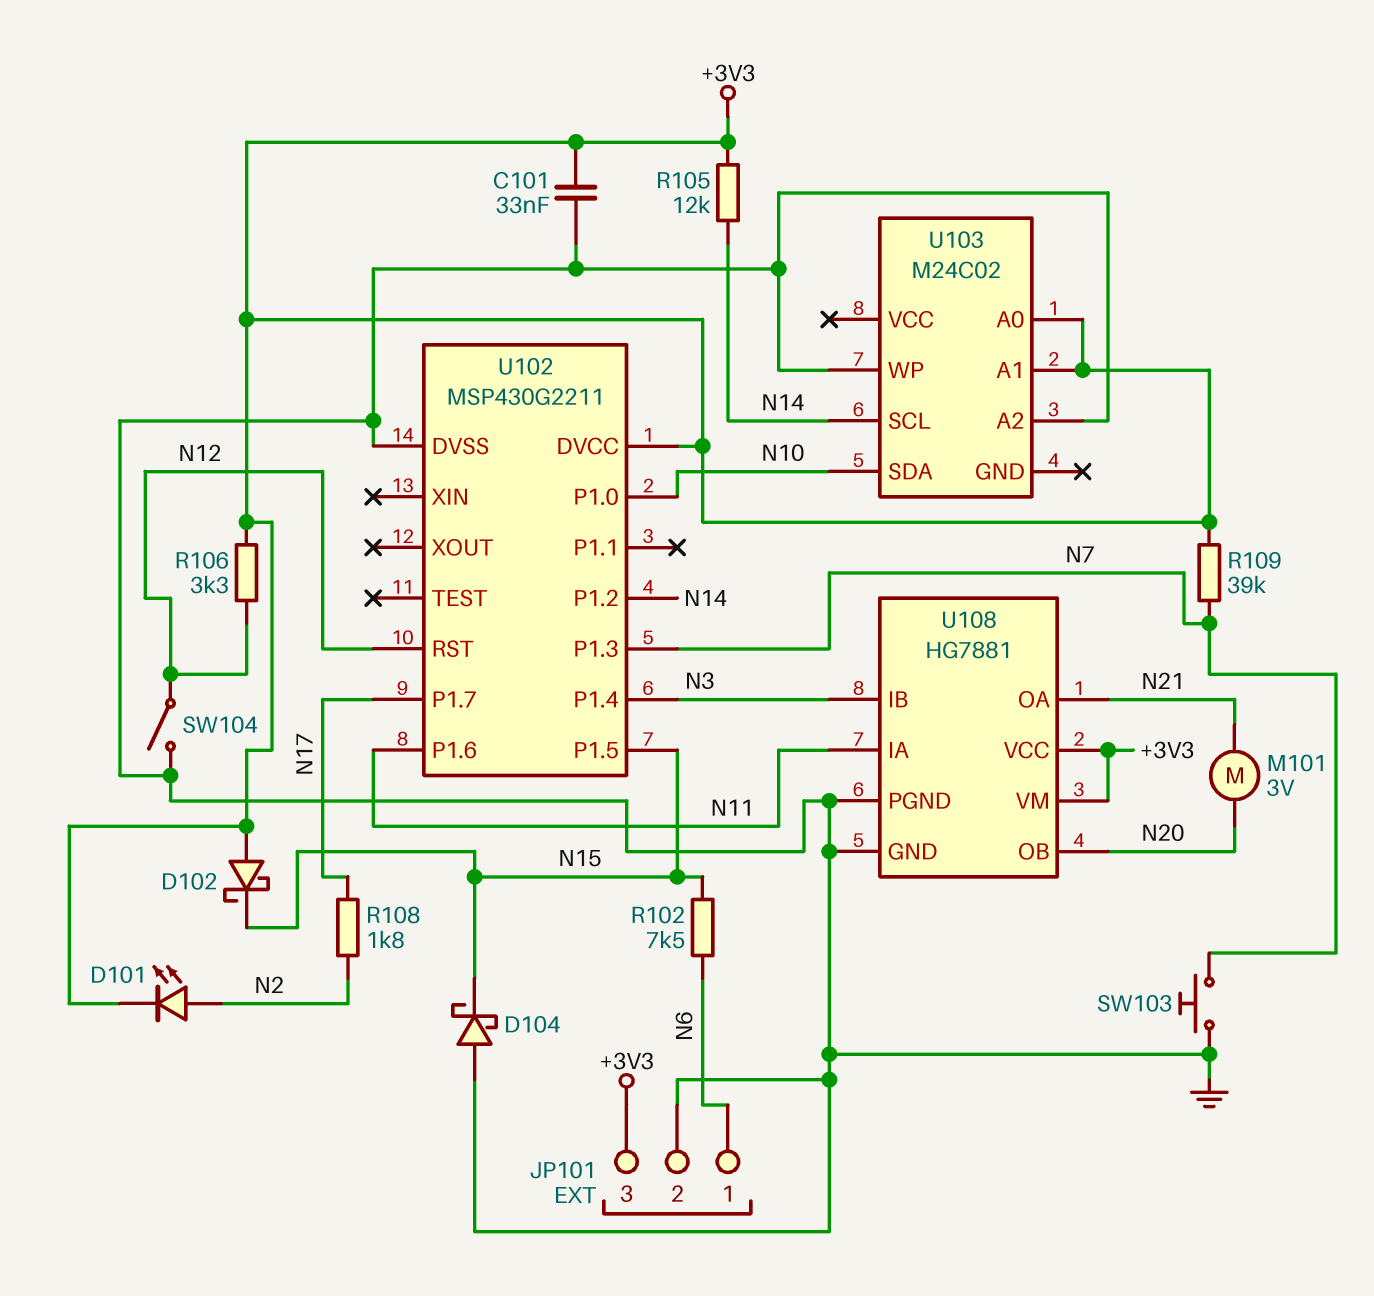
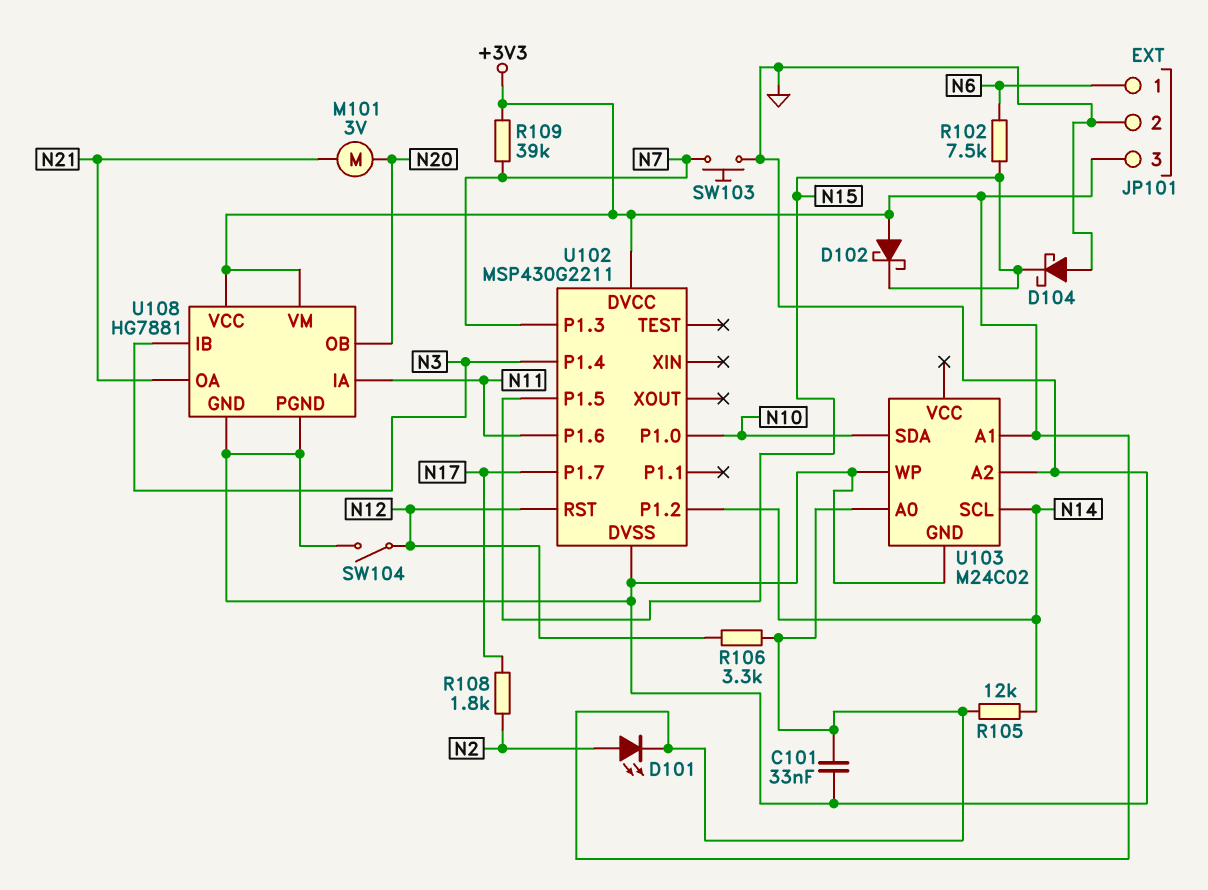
U103 pin GND: none -> GND

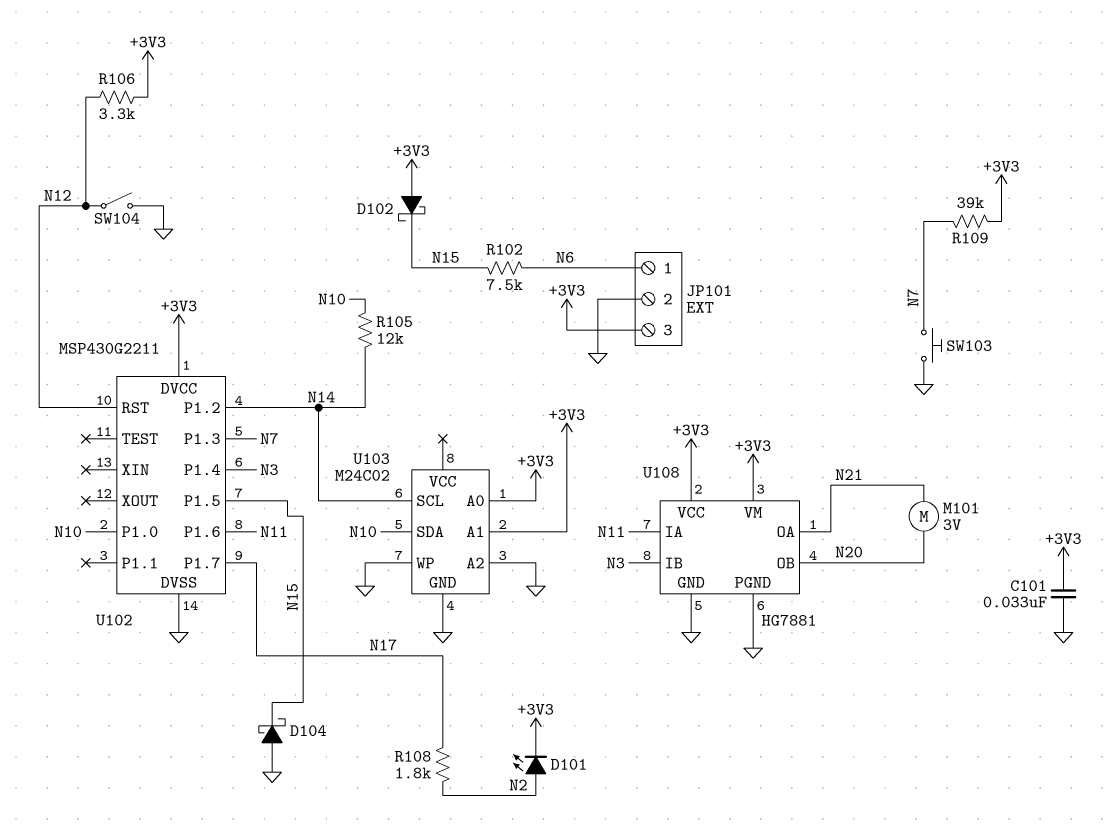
R105: 12k (+3V3, N14) -> 12k (N10, N14)

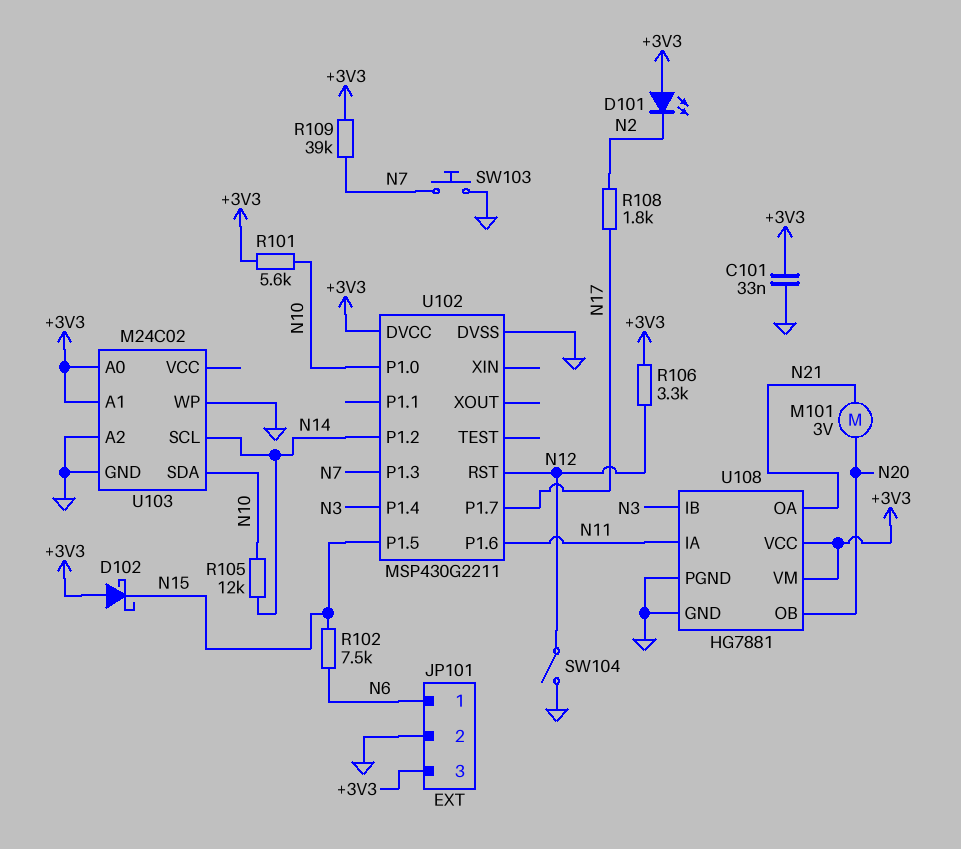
D101: LED (A N2, K +3V3) -> LED (A +3V3, K N2)
D104: schottky (A GND, K N15) -> none
R101: none -> 5.6k (+3V3, N10)

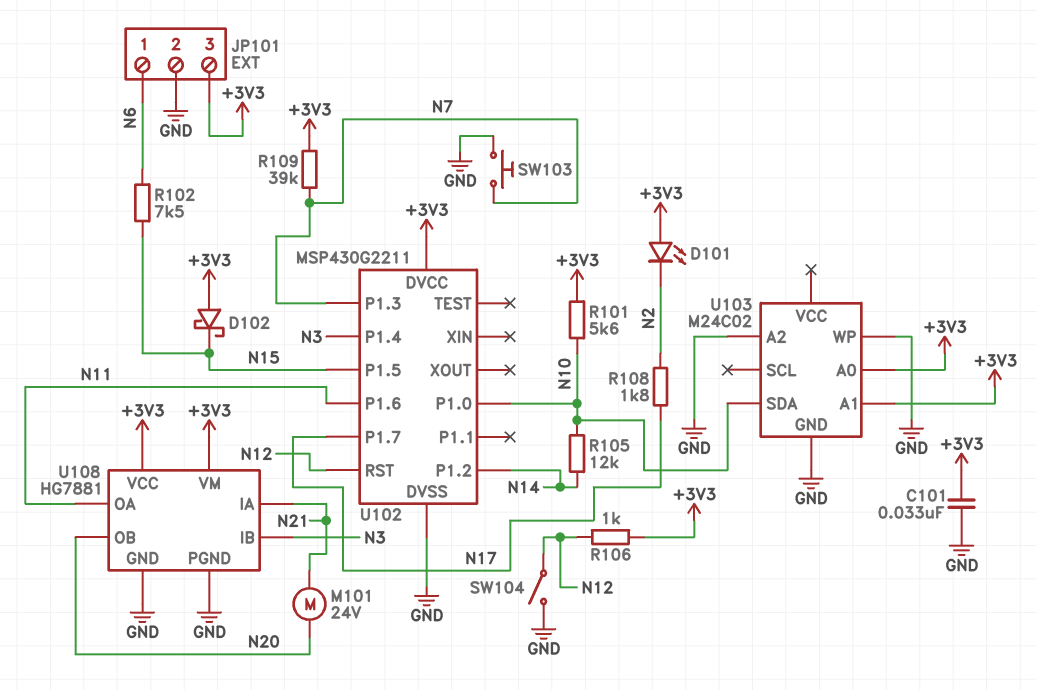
M101: motor 3V (N20, N21) -> motor 24V (N20, N21)
R106: 3.3k (+3V3, N12) -> 1k (+3V3, N12)
U103 pin SCL: N14 -> none
U108 pin IA: N11 -> N21
U108 pin OA: N21 -> N11

